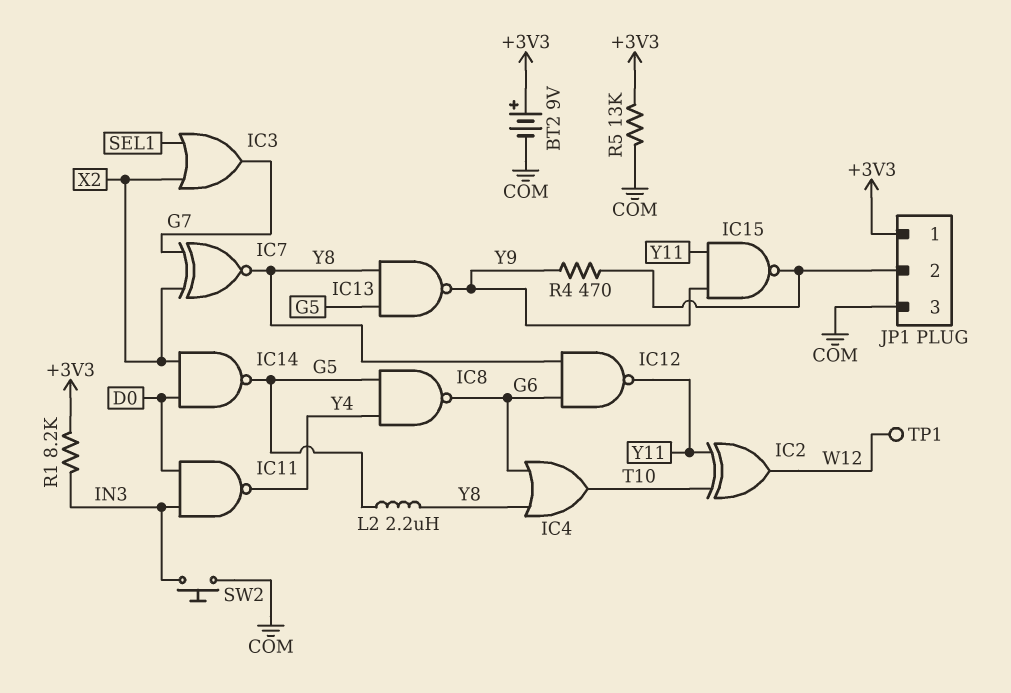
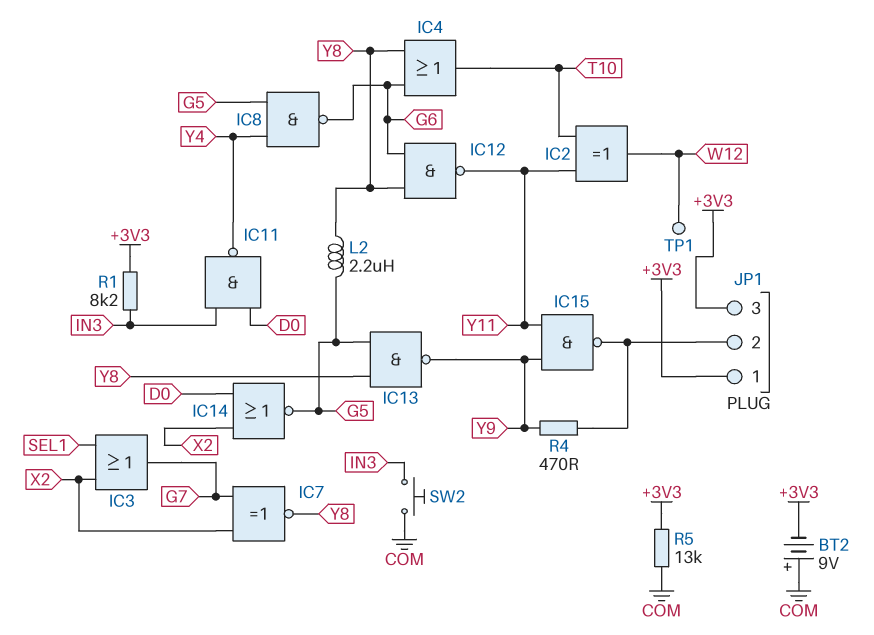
BT2: 9V (plus +3V3, minus COM) -> 9V (plus COM, minus +3V3)
IC14: NAND (in D0, in X2, out G5) -> NOR (in D0, in X2, out G5)
JP1 pin 3: COM -> +3V3

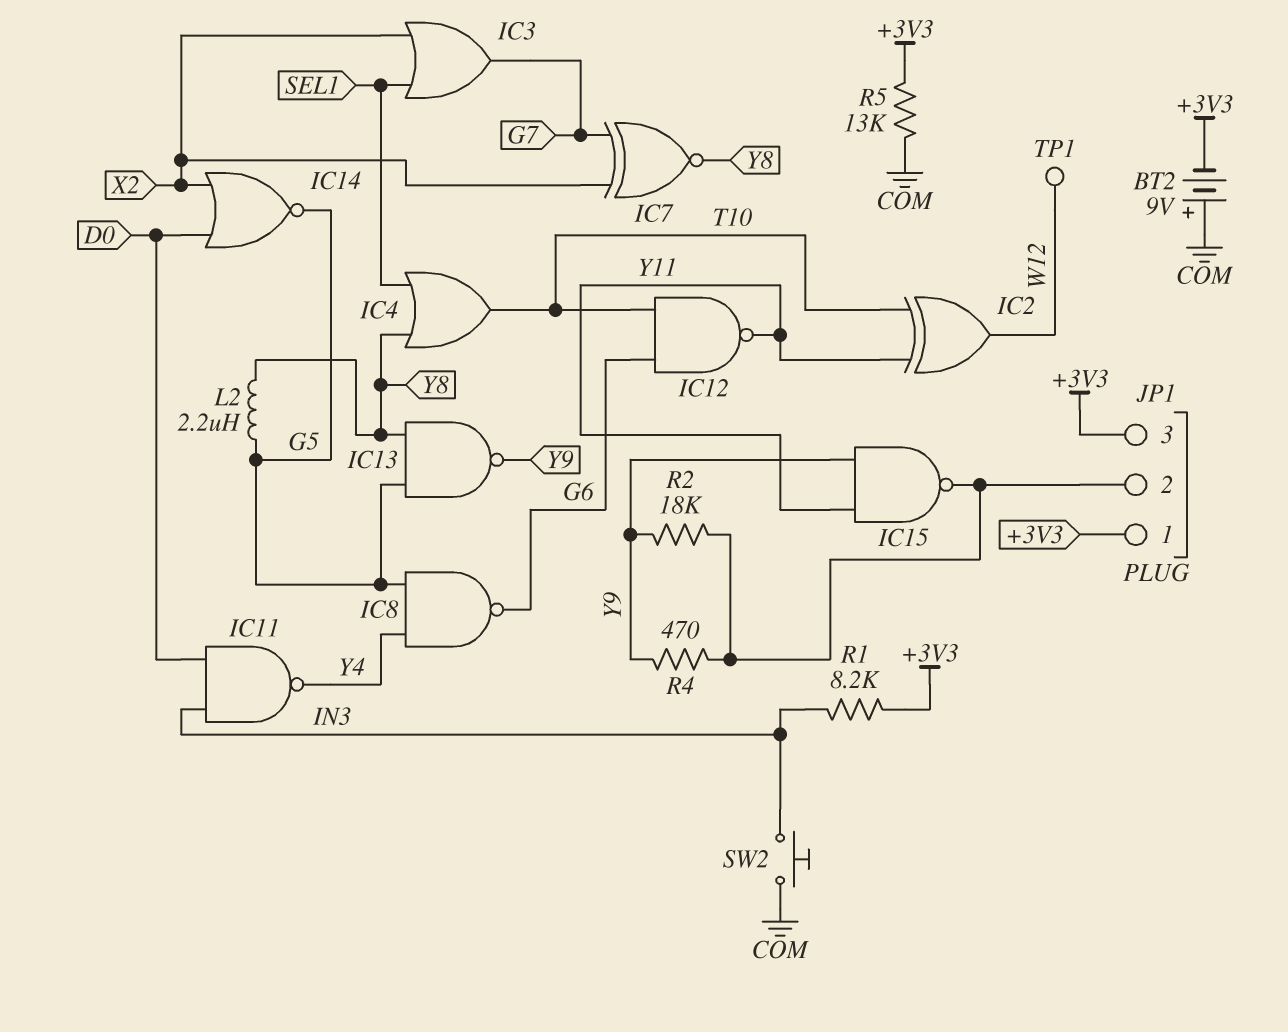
IC4: OR (in G6, in Y8, out T10) -> OR (in SEL1, in Y8, out T10)
IC12: NAND (in G6, in Y8, out Y11) -> NAND (in G6, in T10, out Y11)
R2: none -> 18k (JP1/2, Y9)

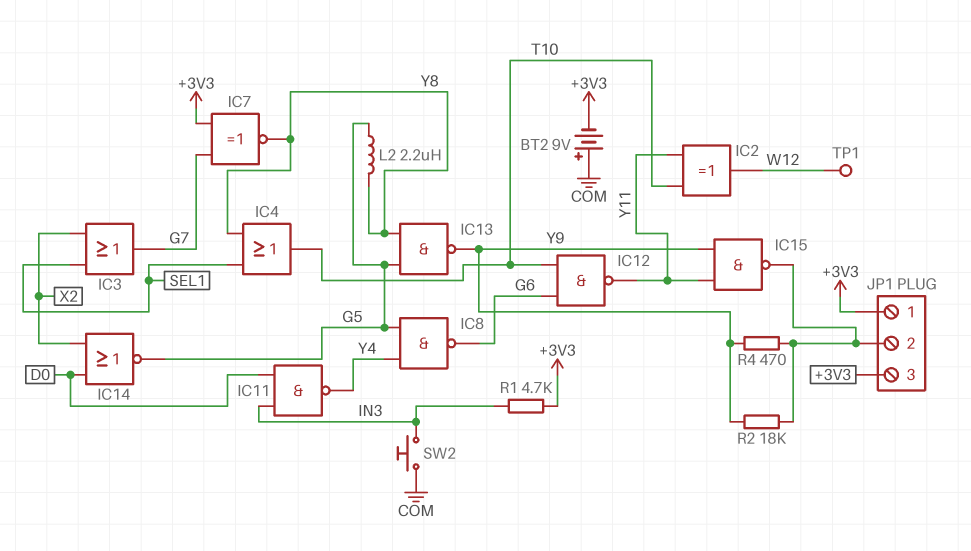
IC7: XNOR (in G7, in X2, out Y8) -> XNOR (in +3V3, in G7, out Y8)
R1: 8.2k (+3V3, IN3) -> 4.7k (+3V3, IN3)
R5: 13k (+3V3, COM) -> none

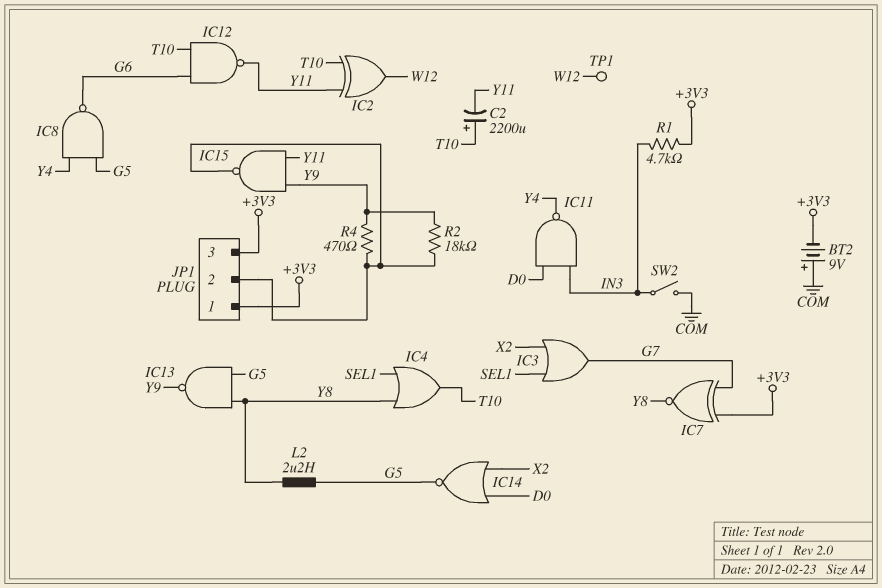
C2: none -> 2200uF (plus T10, minus Y11)
SW2: button (COM, IN3) -> switch (COM, IN3)

